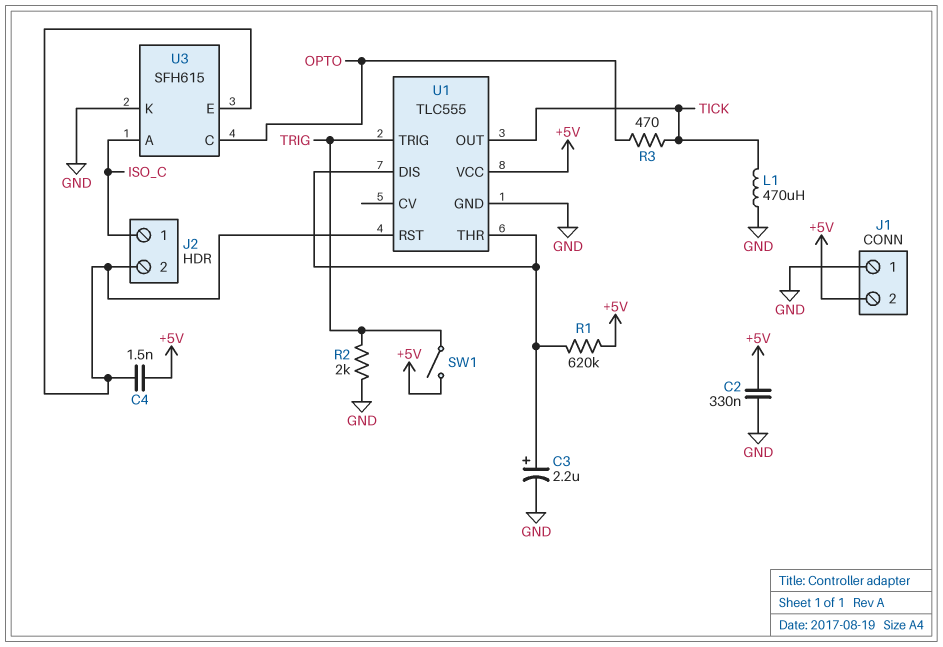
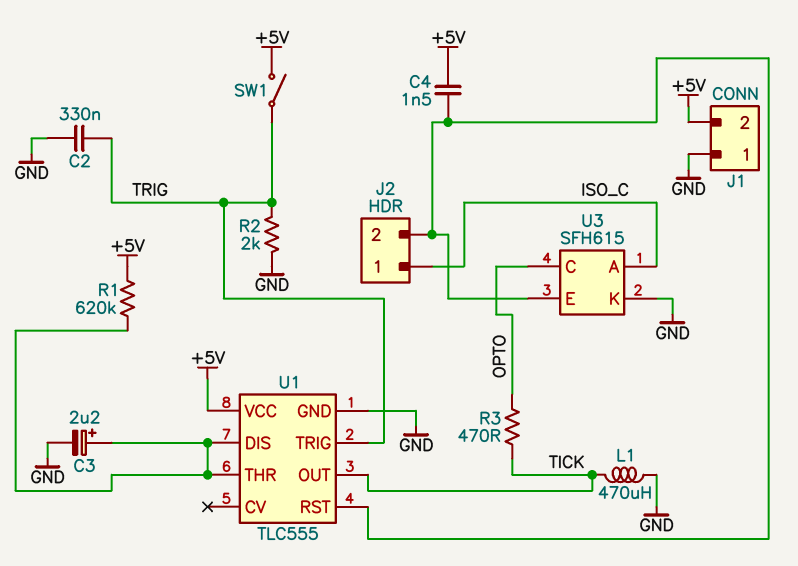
C2: 330nF (+5V, GND) -> 330nF (GND, TRIG)

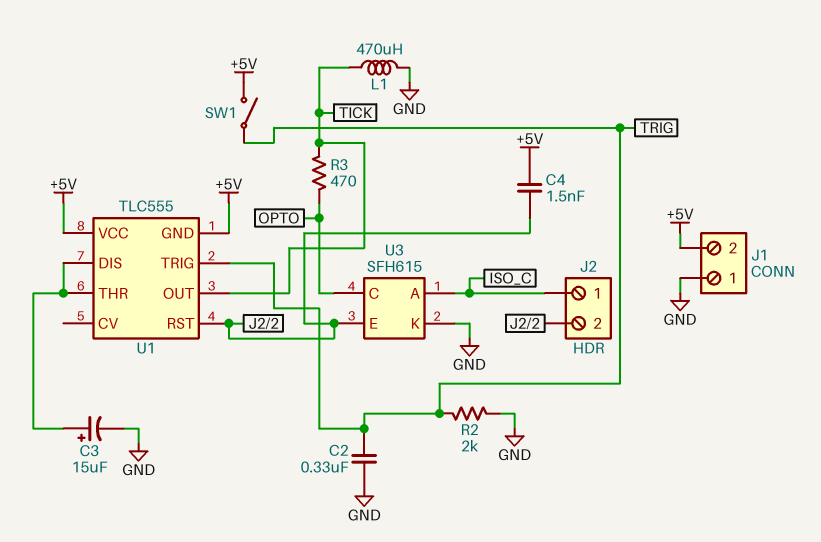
C3: 2.2uF (plus U1/DIS, minus GND) -> 15uF (plus U1/DIS, minus GND)
R1: 620k (+5V, U1/DIS) -> none
U1 pin GND: GND -> +5V

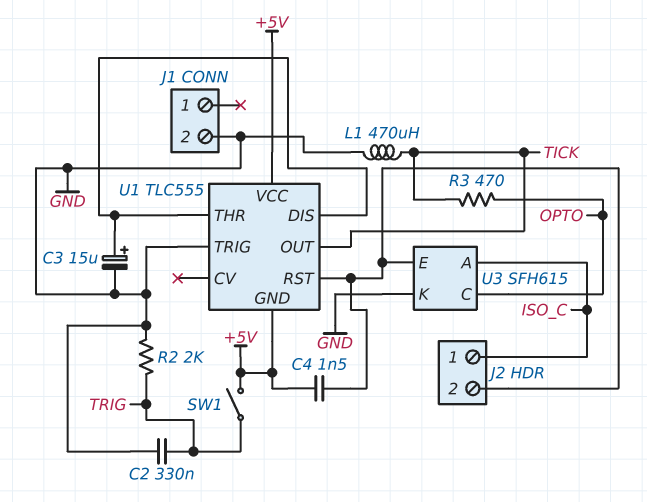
J1 pin 1: GND -> none
J1 pin 2: +5V -> GND
U1 pin TRIG: TRIG -> GND

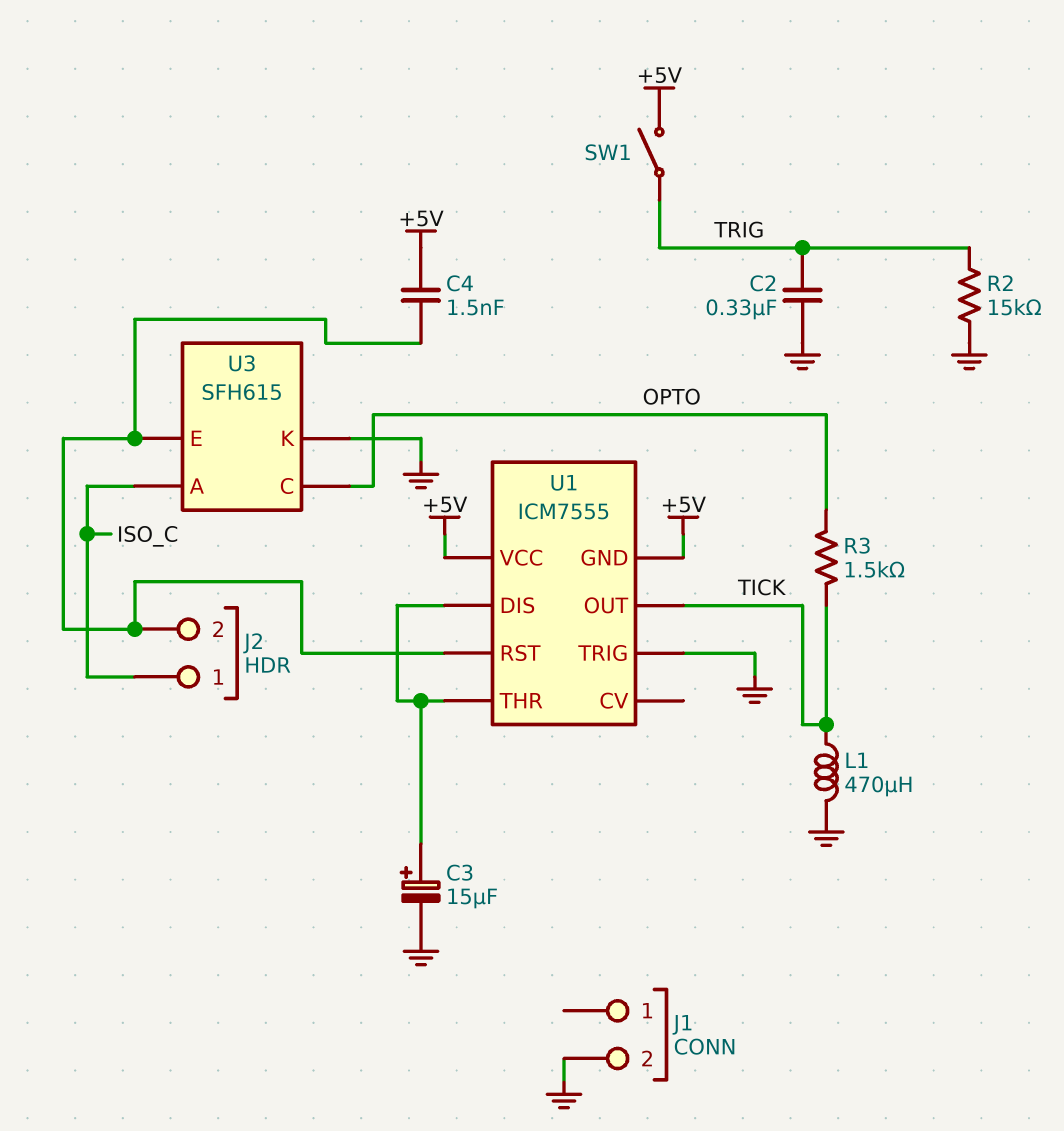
R2: 2k (GND, TRIG) -> 15k (GND, TRIG)
R3: 470 (OPTO, TICK) -> 1.5k (OPTO, TICK)
U1: TLC555 -> ICM7555

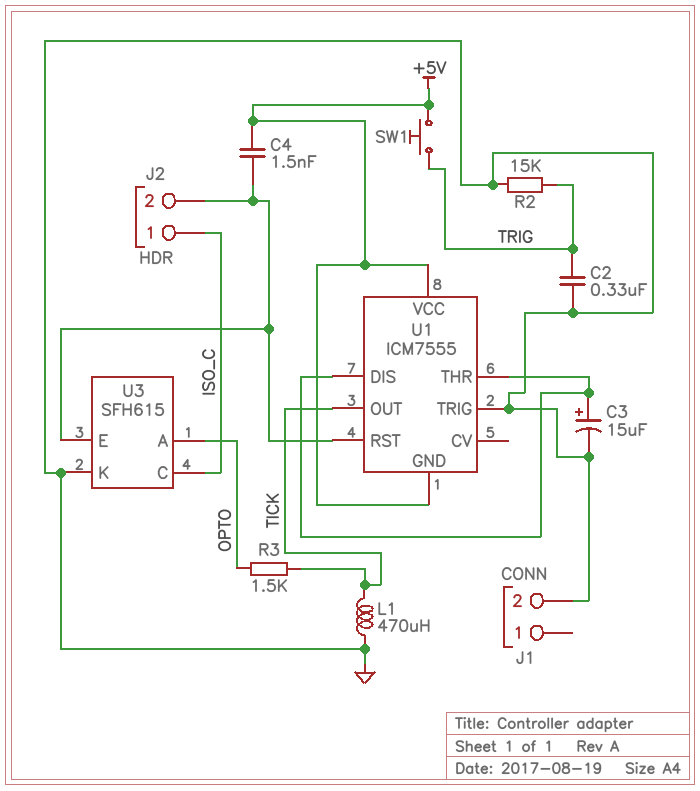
SW1: switch (+5V, TRIG) -> button (+5V, TRIG)
U3 pin A: ISO_C -> OPTO
U3 pin C: OPTO -> ISO_C

